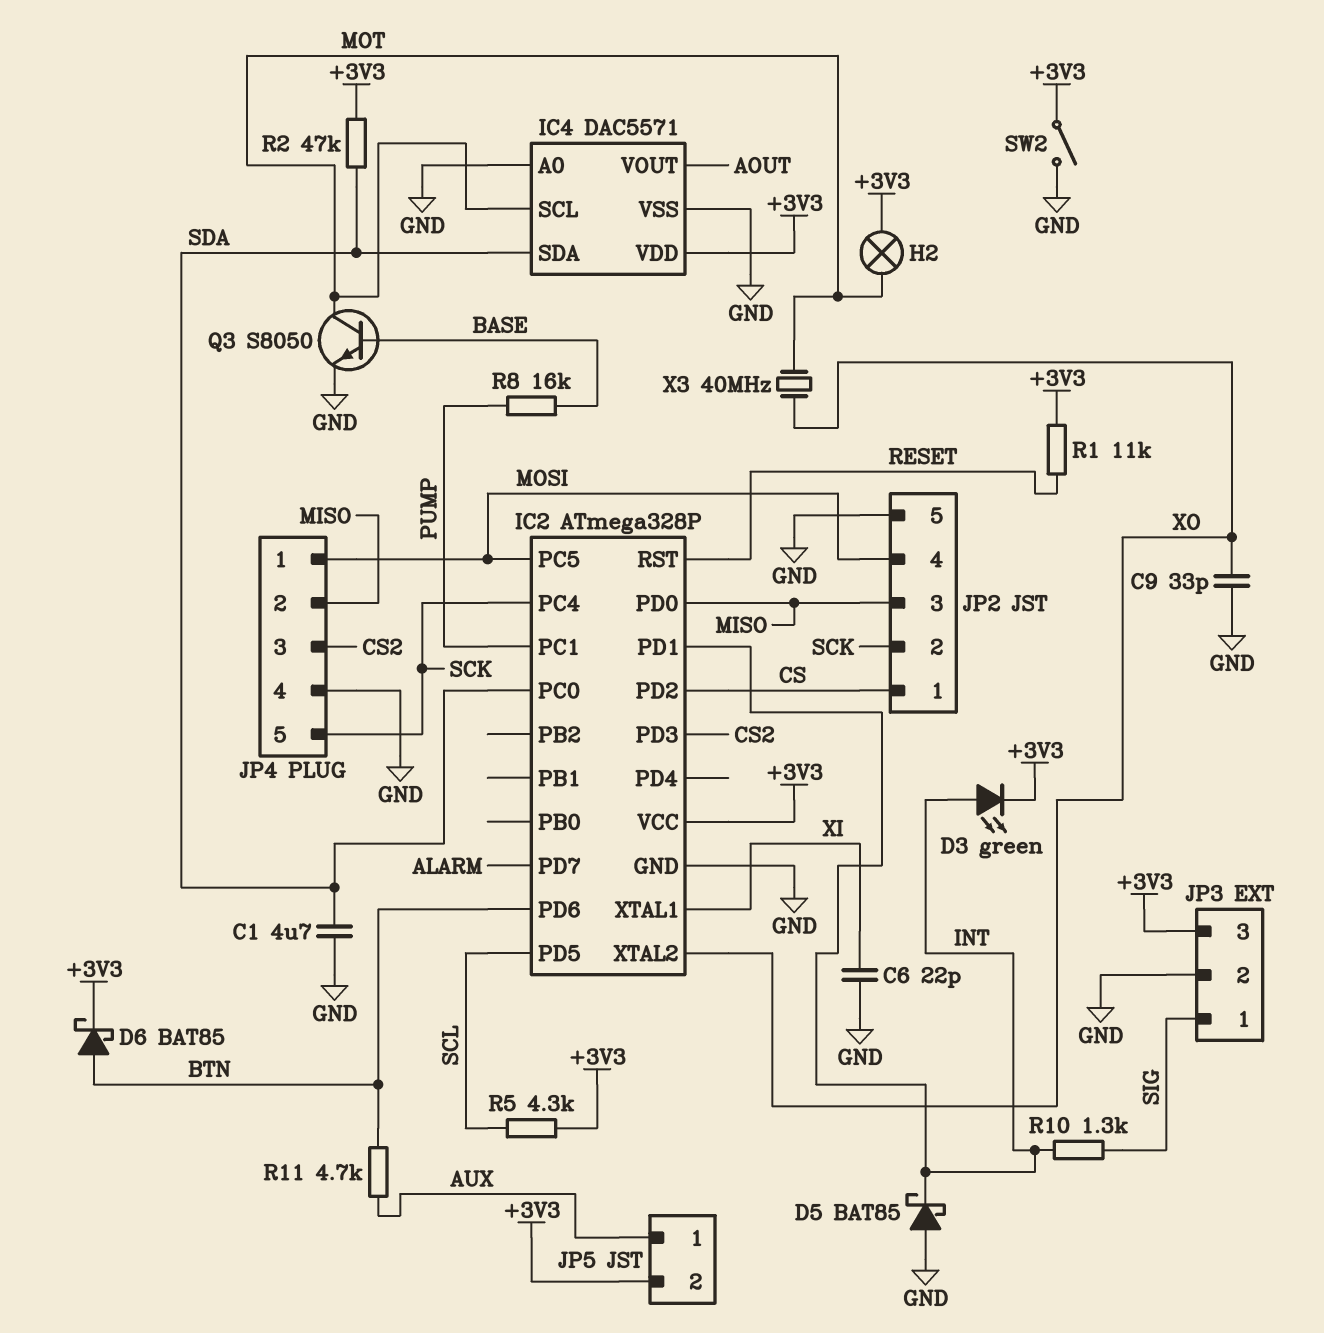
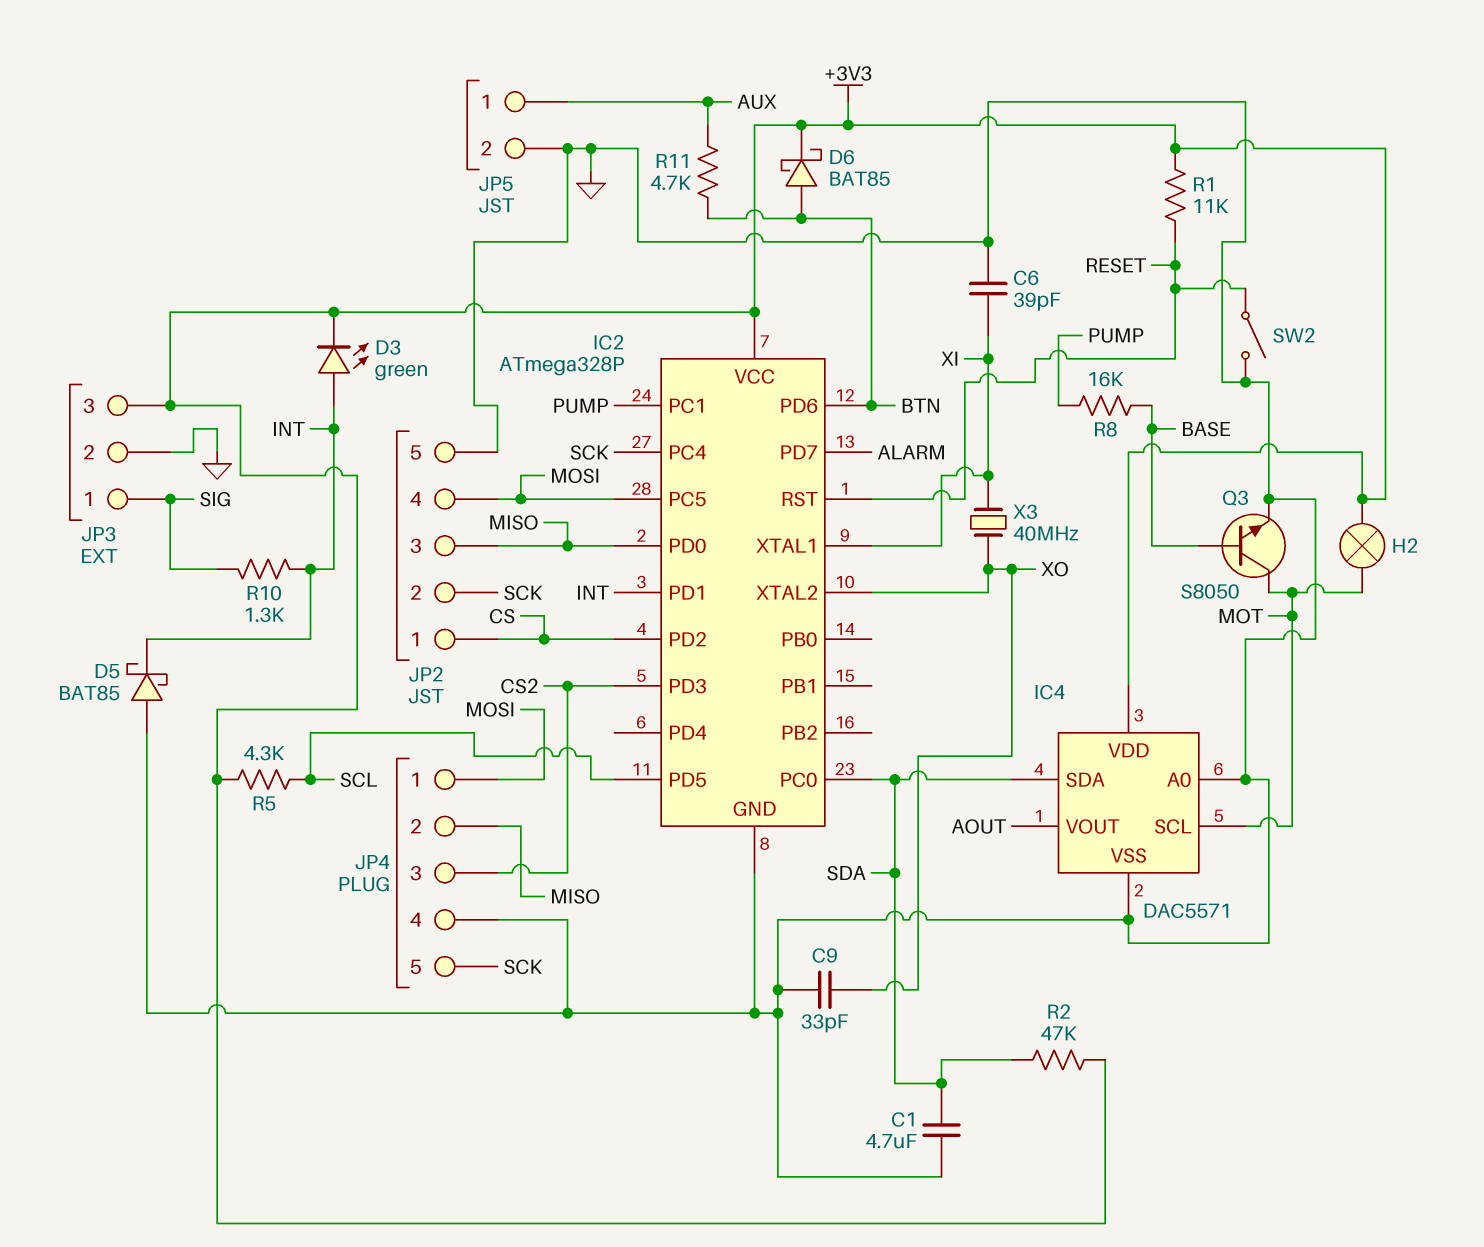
C6: 22pF (GND, XI) -> 39pF (GND, XI)
JP5 pin 2: +3V3 -> GND
SW2: switch (+3V3, GND) -> switch (GND, RESET)
X3: 40MHz (MOT, XO) -> 40MHz (XI, XO)

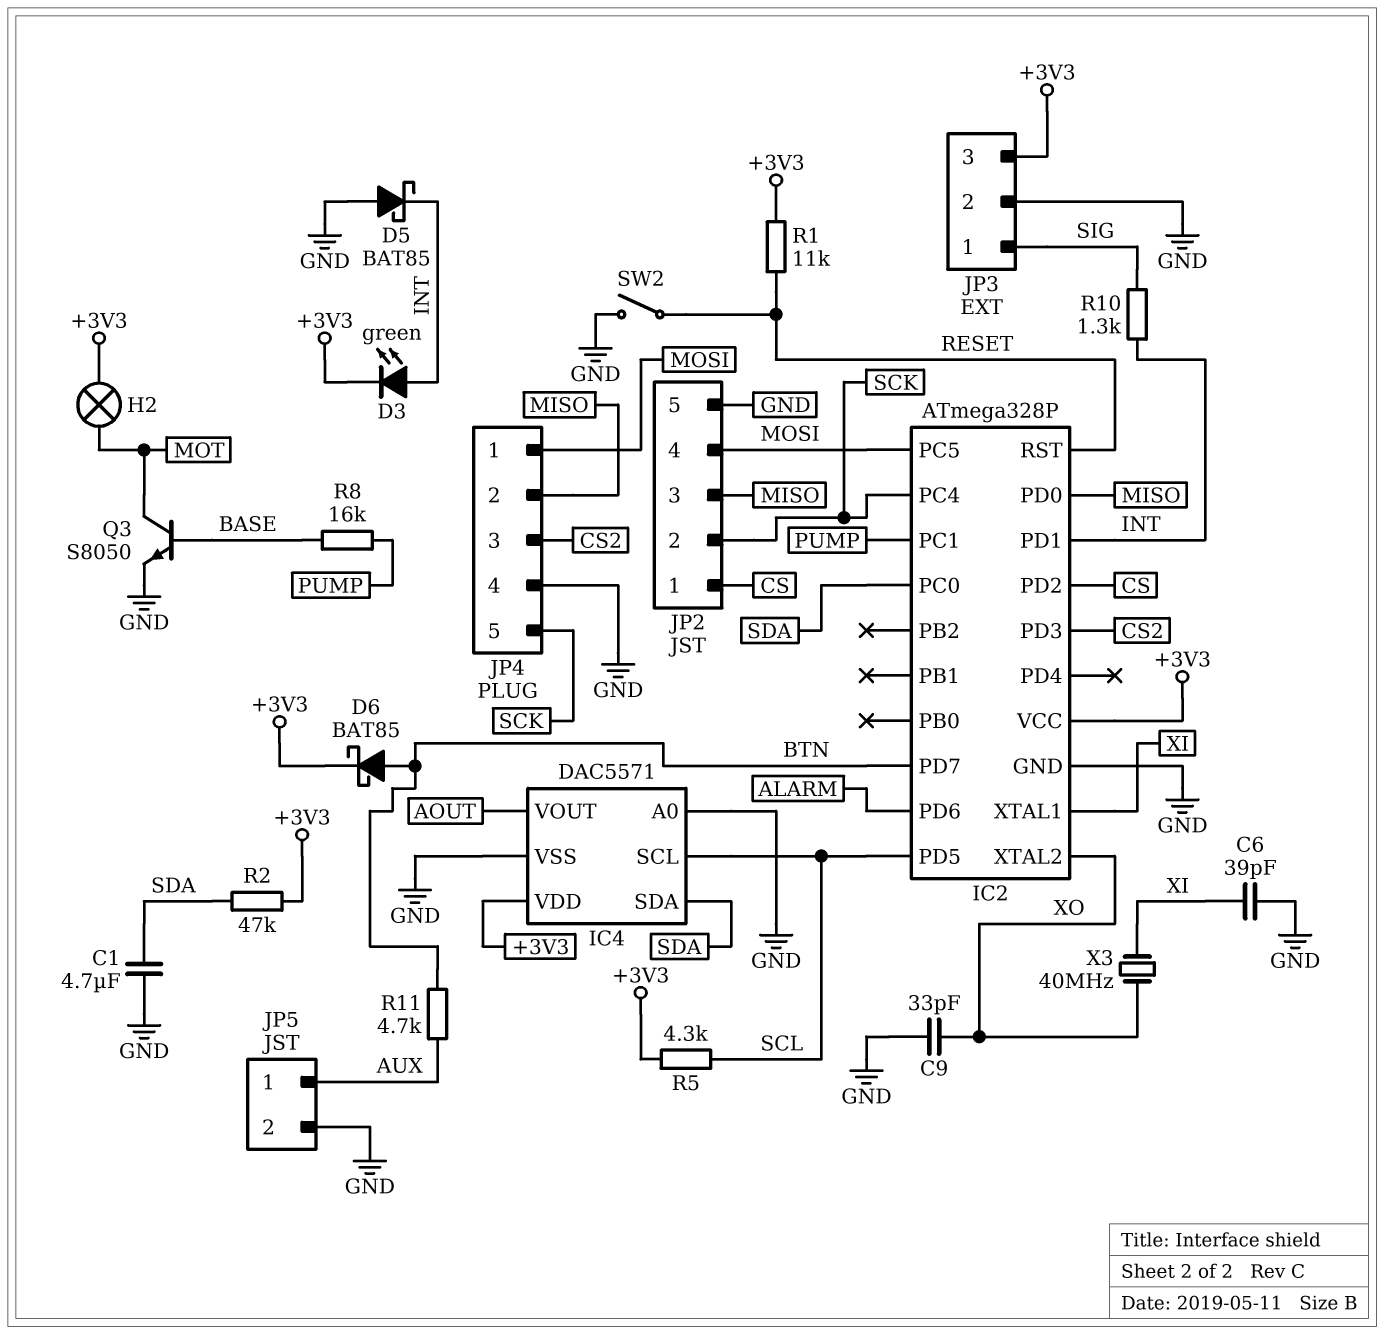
IC2 pin PD6: BTN -> ALARM
IC2 pin PD7: ALARM -> BTN
IC4 pin SCL: MOT -> SCL

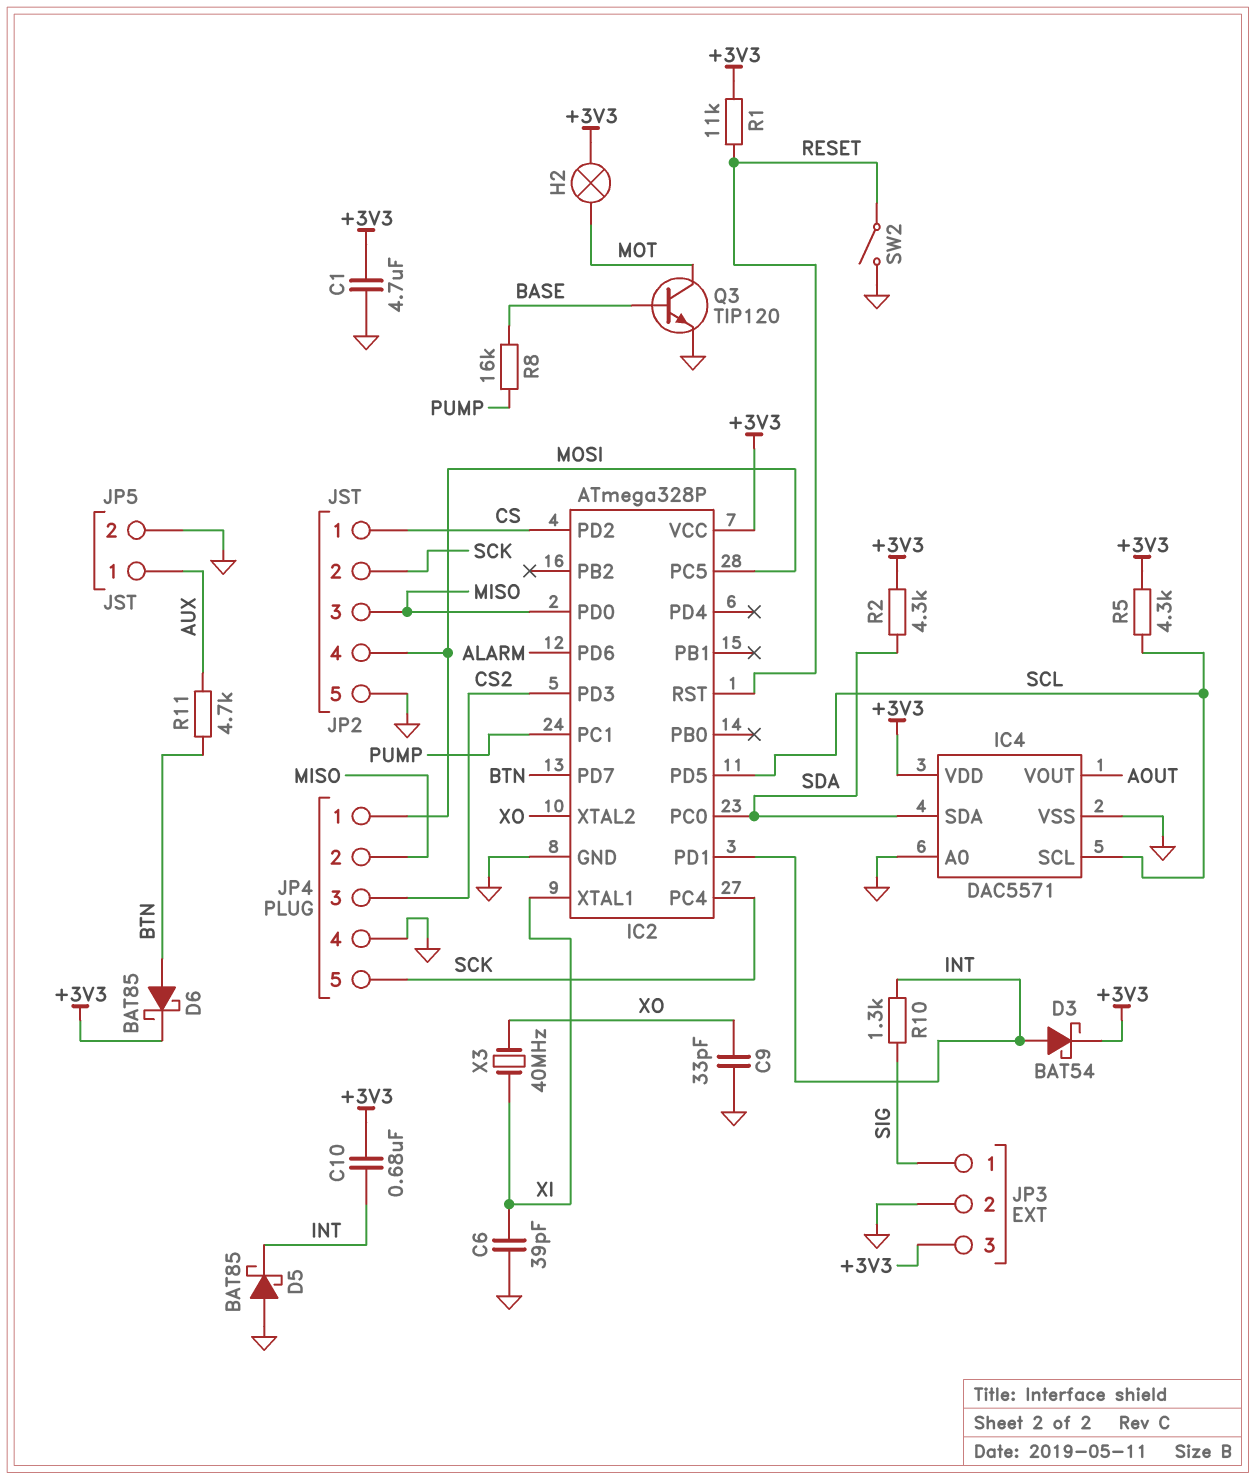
C1: 4.7uF (GND, SDA) -> 4.7uF (+3V3, GND)
C10: none -> 680nF (+3V3, INT)
D3: LED green (A INT, K +3V3) -> schottky BAT54 (A INT, K +3V3)
Q3: NPN S8050 (B BASE, C MOT, E GND) -> NPN TIP120 (B BASE, C MOT, E GND)
R2: 47k (+3V3, SDA) -> 4.3k (+3V3, SDA)

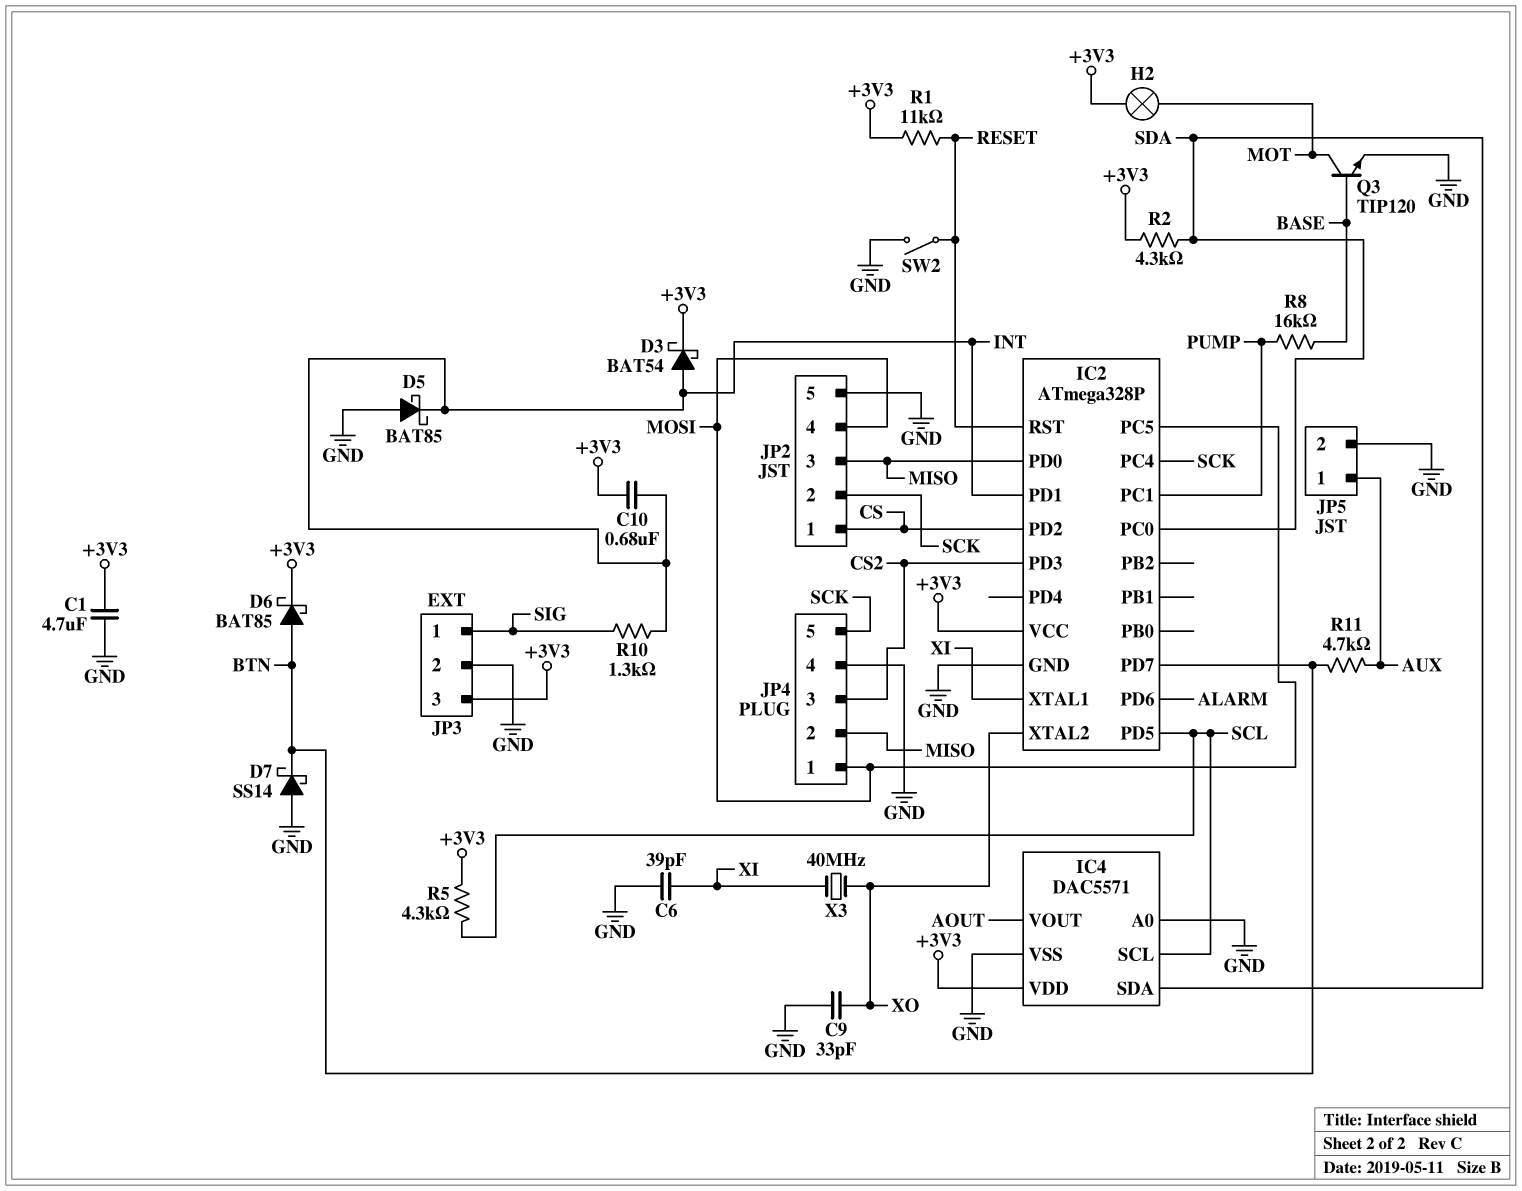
D7: none -> schottky SS14 (A GND, K BTN)

